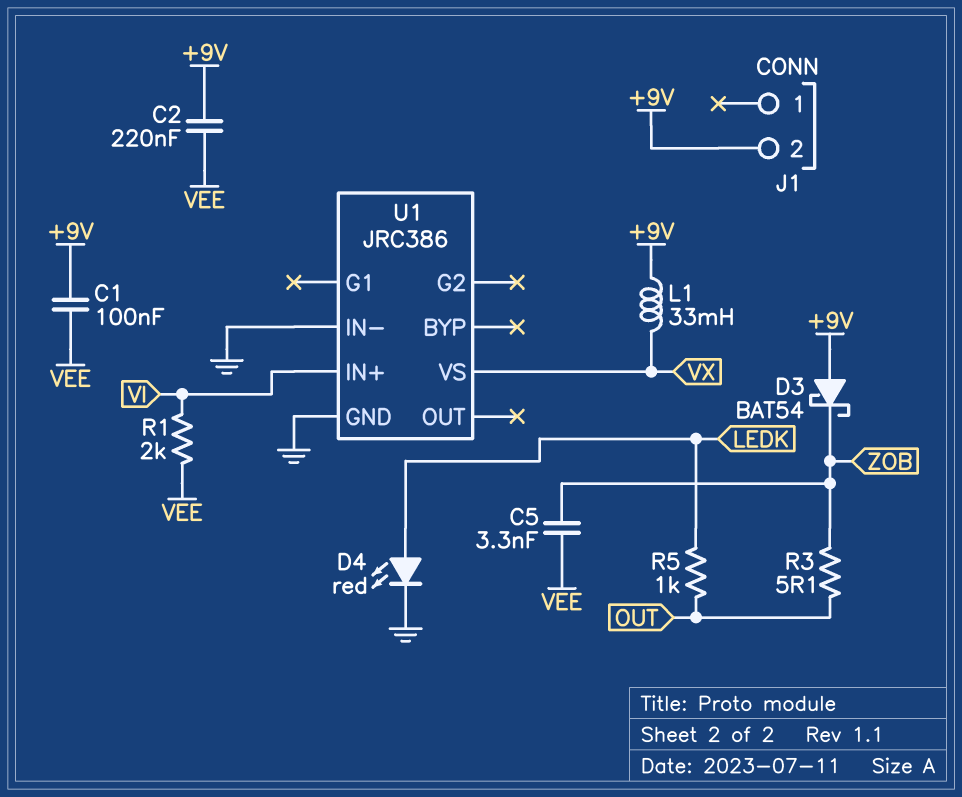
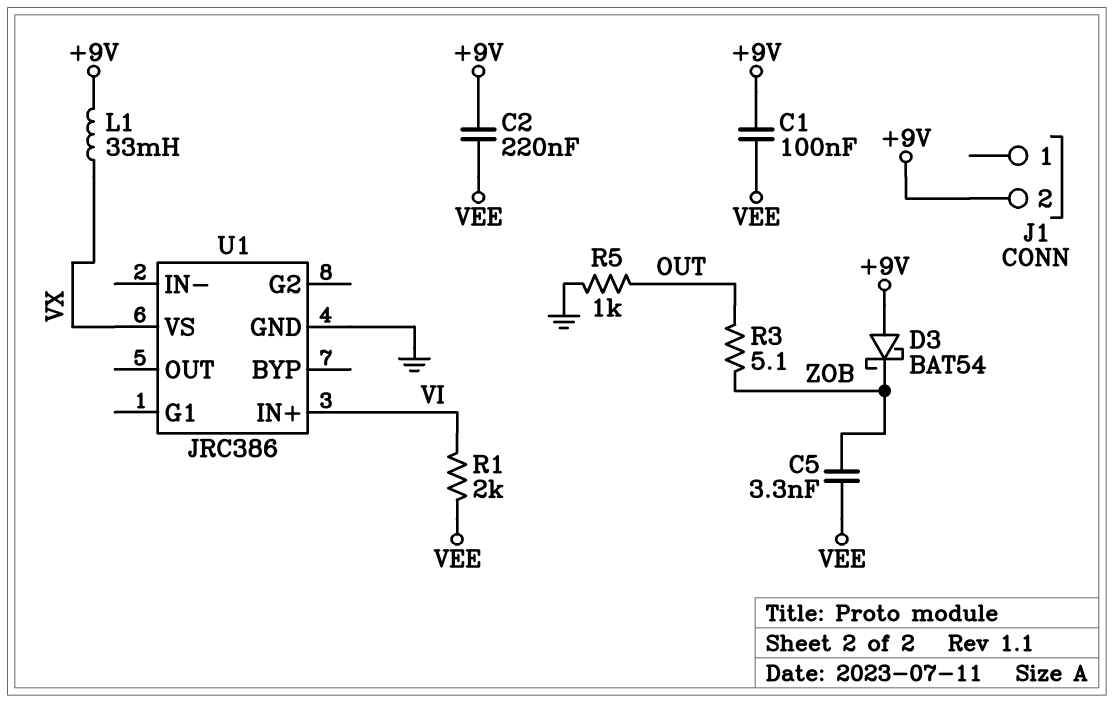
D4: LED red (A LEDK, K GND) -> none
R5: 1k (LEDK, OUT) -> 1k (GND, OUT)
U1 pin IN-: GND -> none

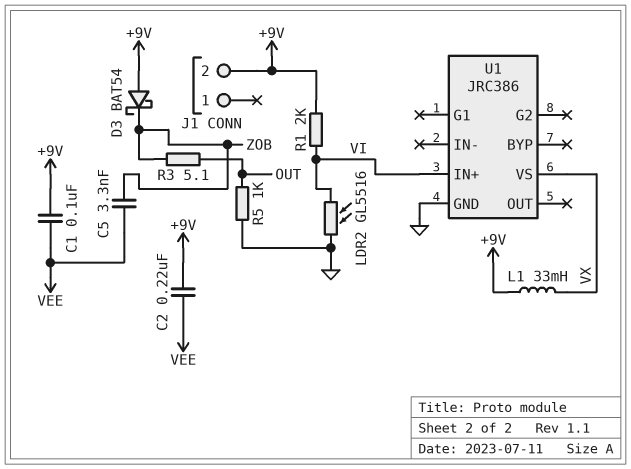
LDR2: none -> GL5516 (GND, VI)
R1: 2k (VEE, VI) -> 2k (+9V, VI)

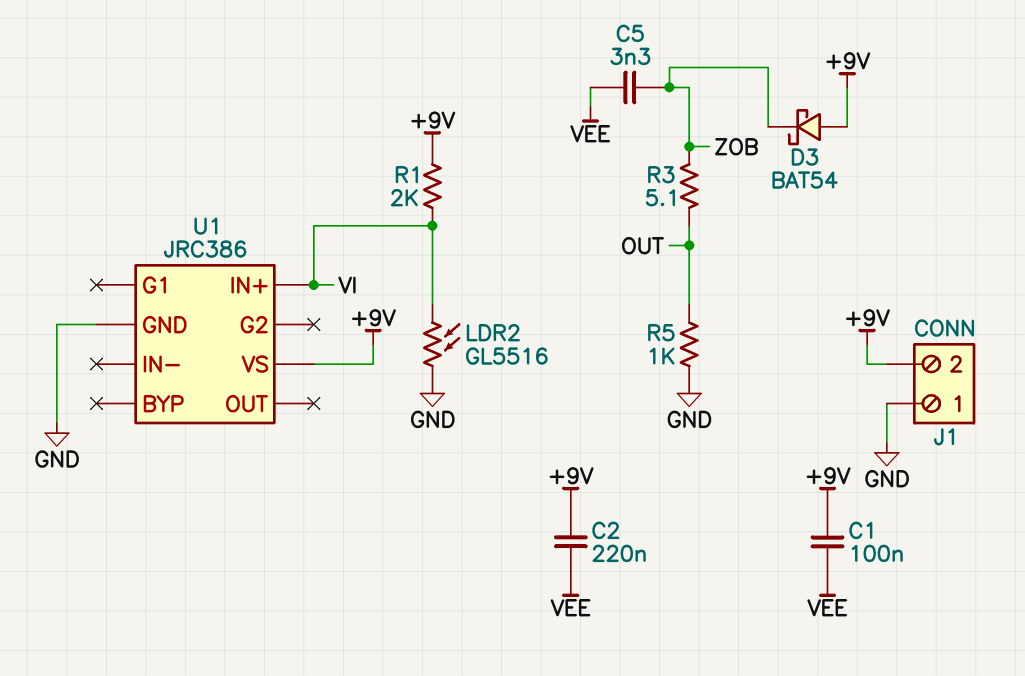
J1 pin 1: none -> GND
L1: 33mH (+9V, VX) -> none
U1 pin VS: VX -> +9V

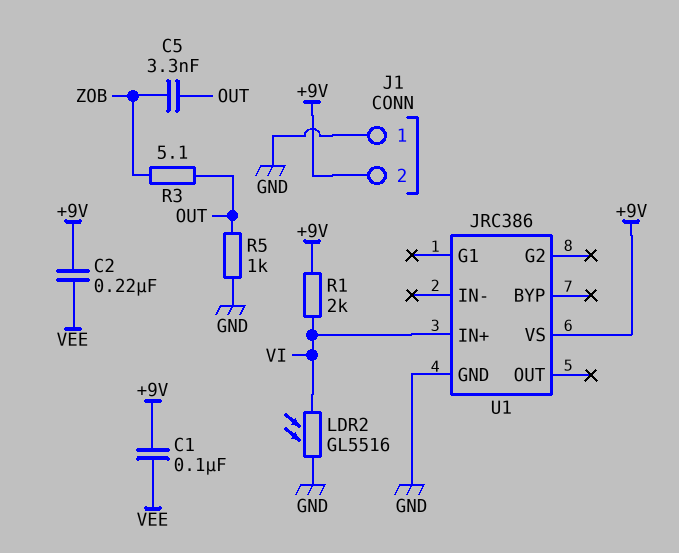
C5: 3.3nF (VEE, ZOB) -> 3.3nF (OUT, ZOB)
D3: schottky BAT54 (A +9V, K ZOB) -> none

